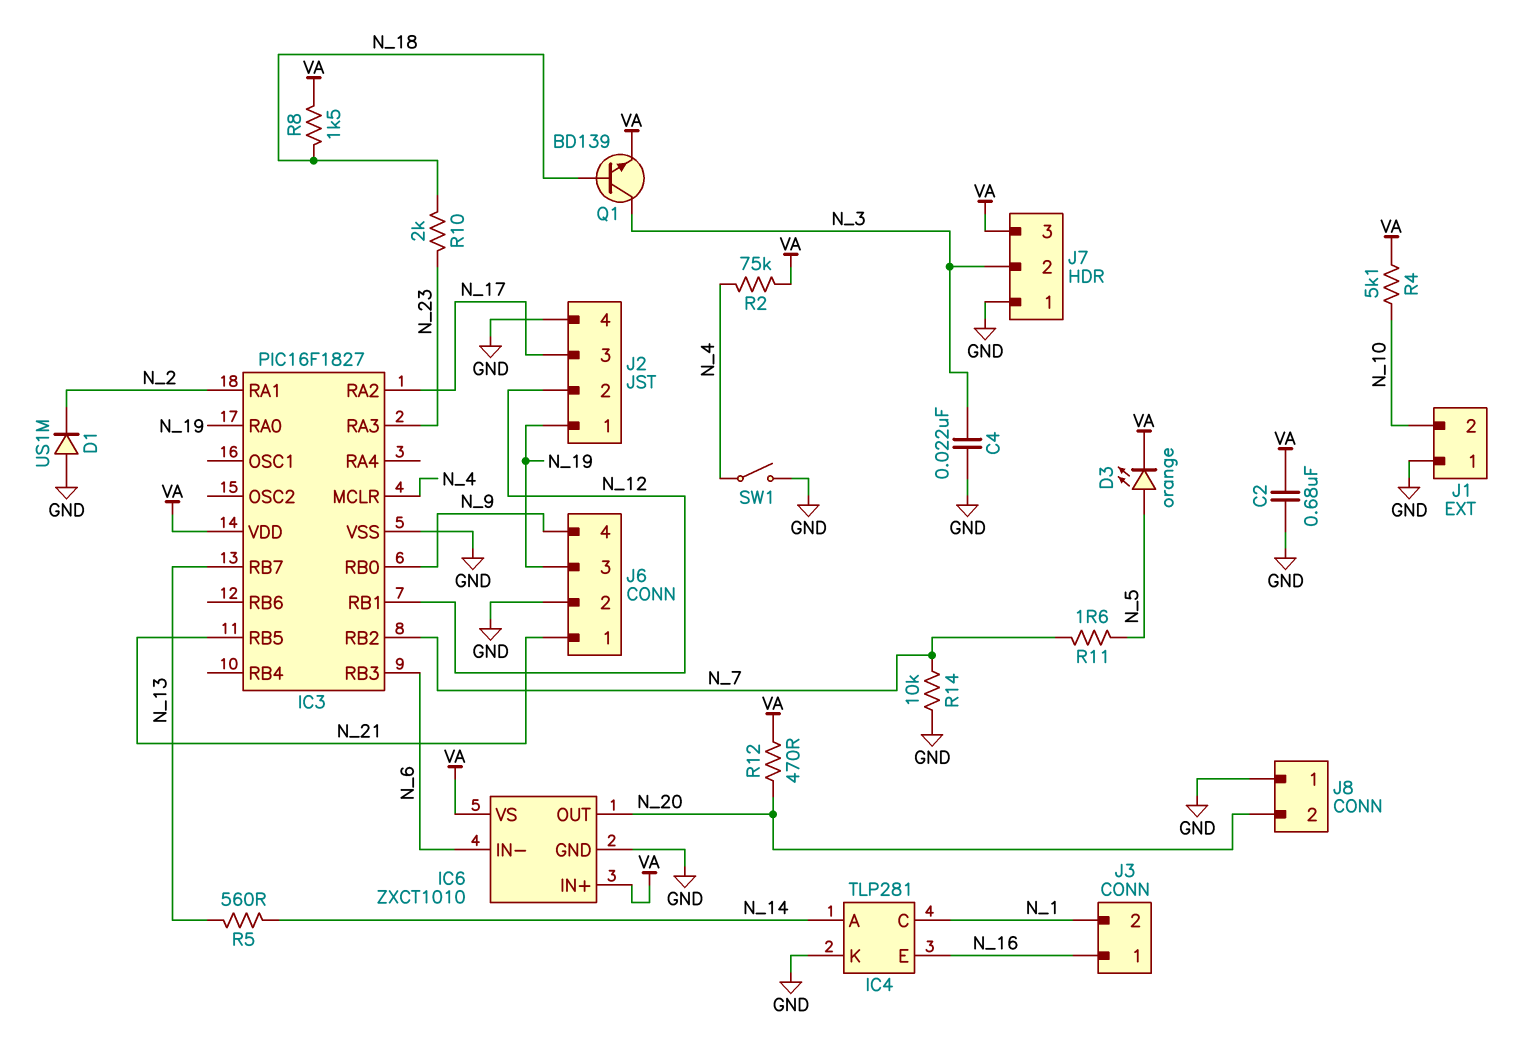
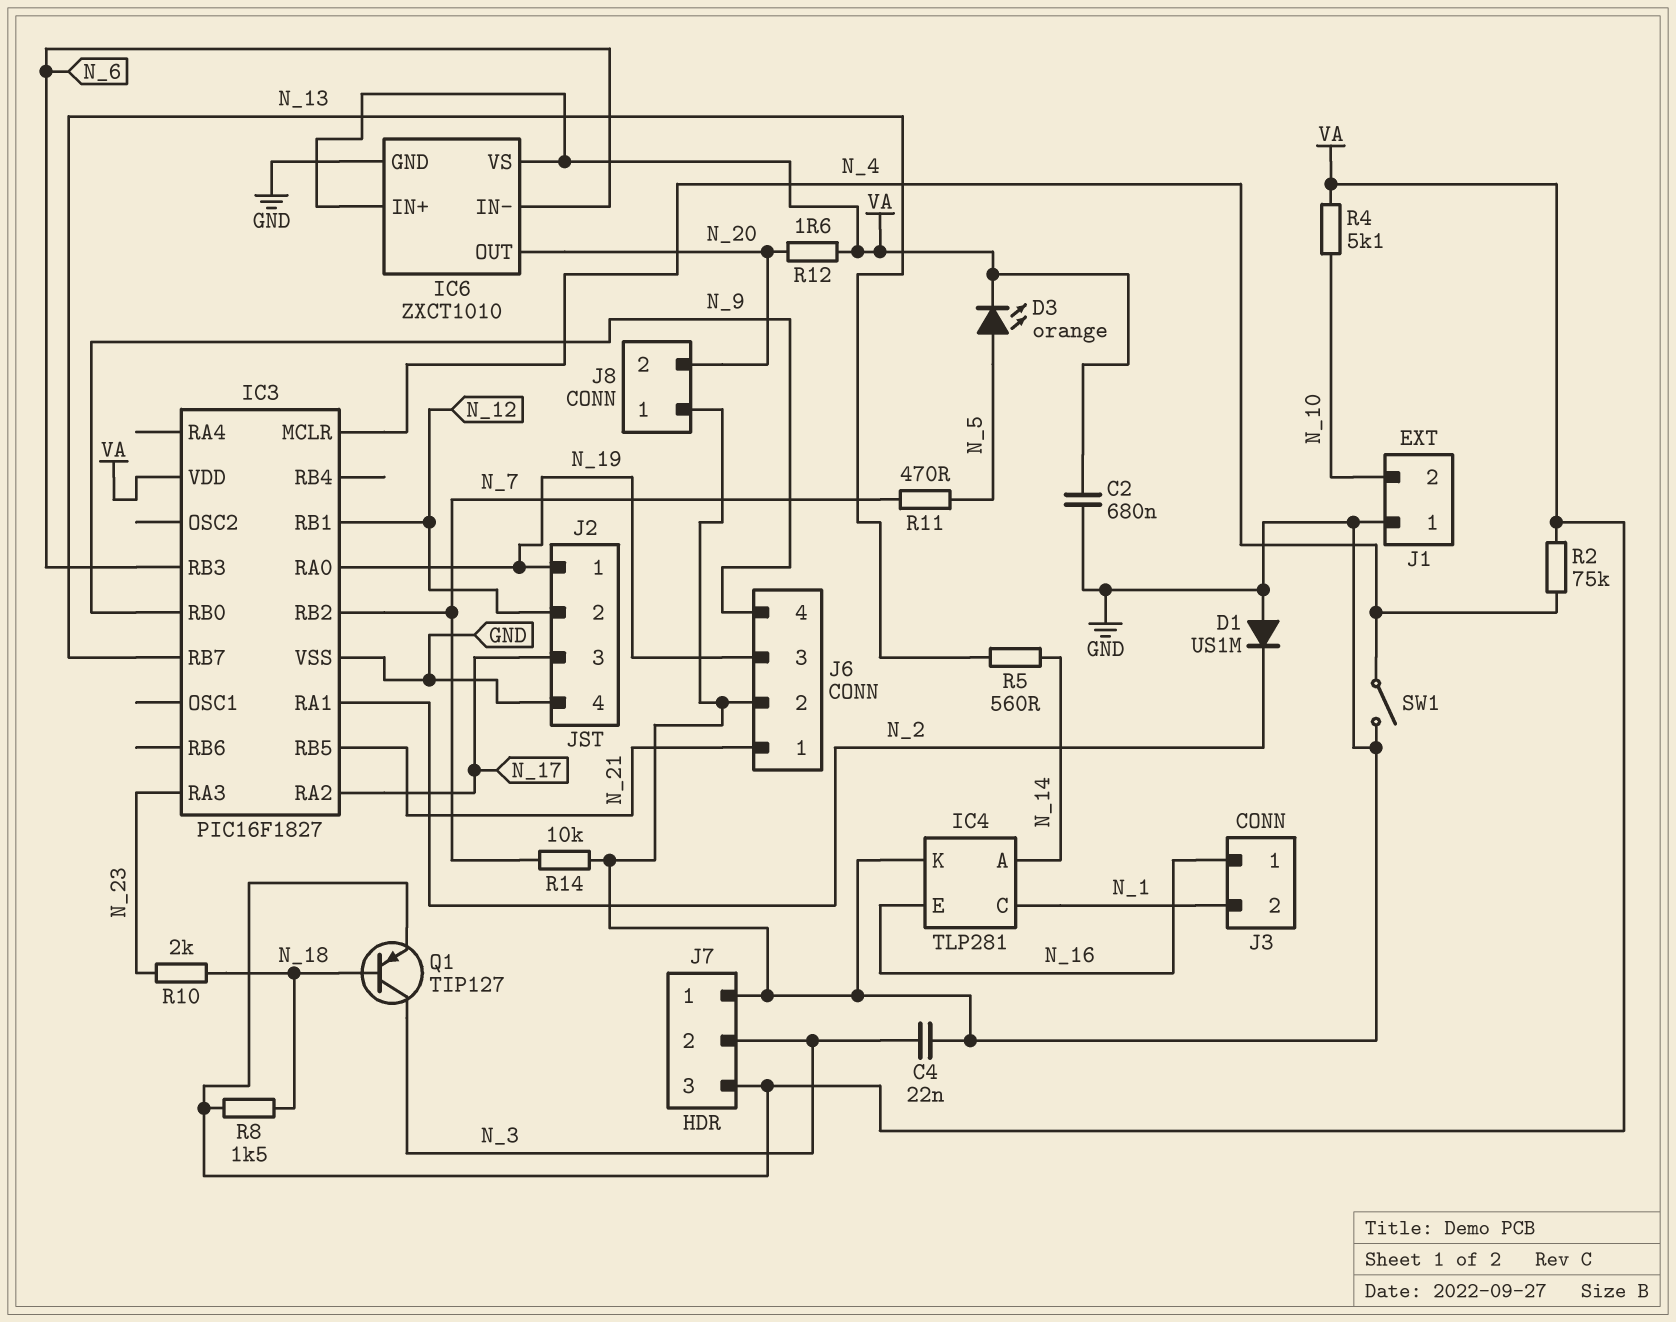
Q1: NPN BD139 (B N_18, C N_3, E VA) -> PNP TIP127 (B N_18, C N_3, E VA)
R11: 1.6 (N_5, N_7) -> 470 (N_5, N_7)
R12: 470 (N_20, VA) -> 1.6 (N_20, VA)

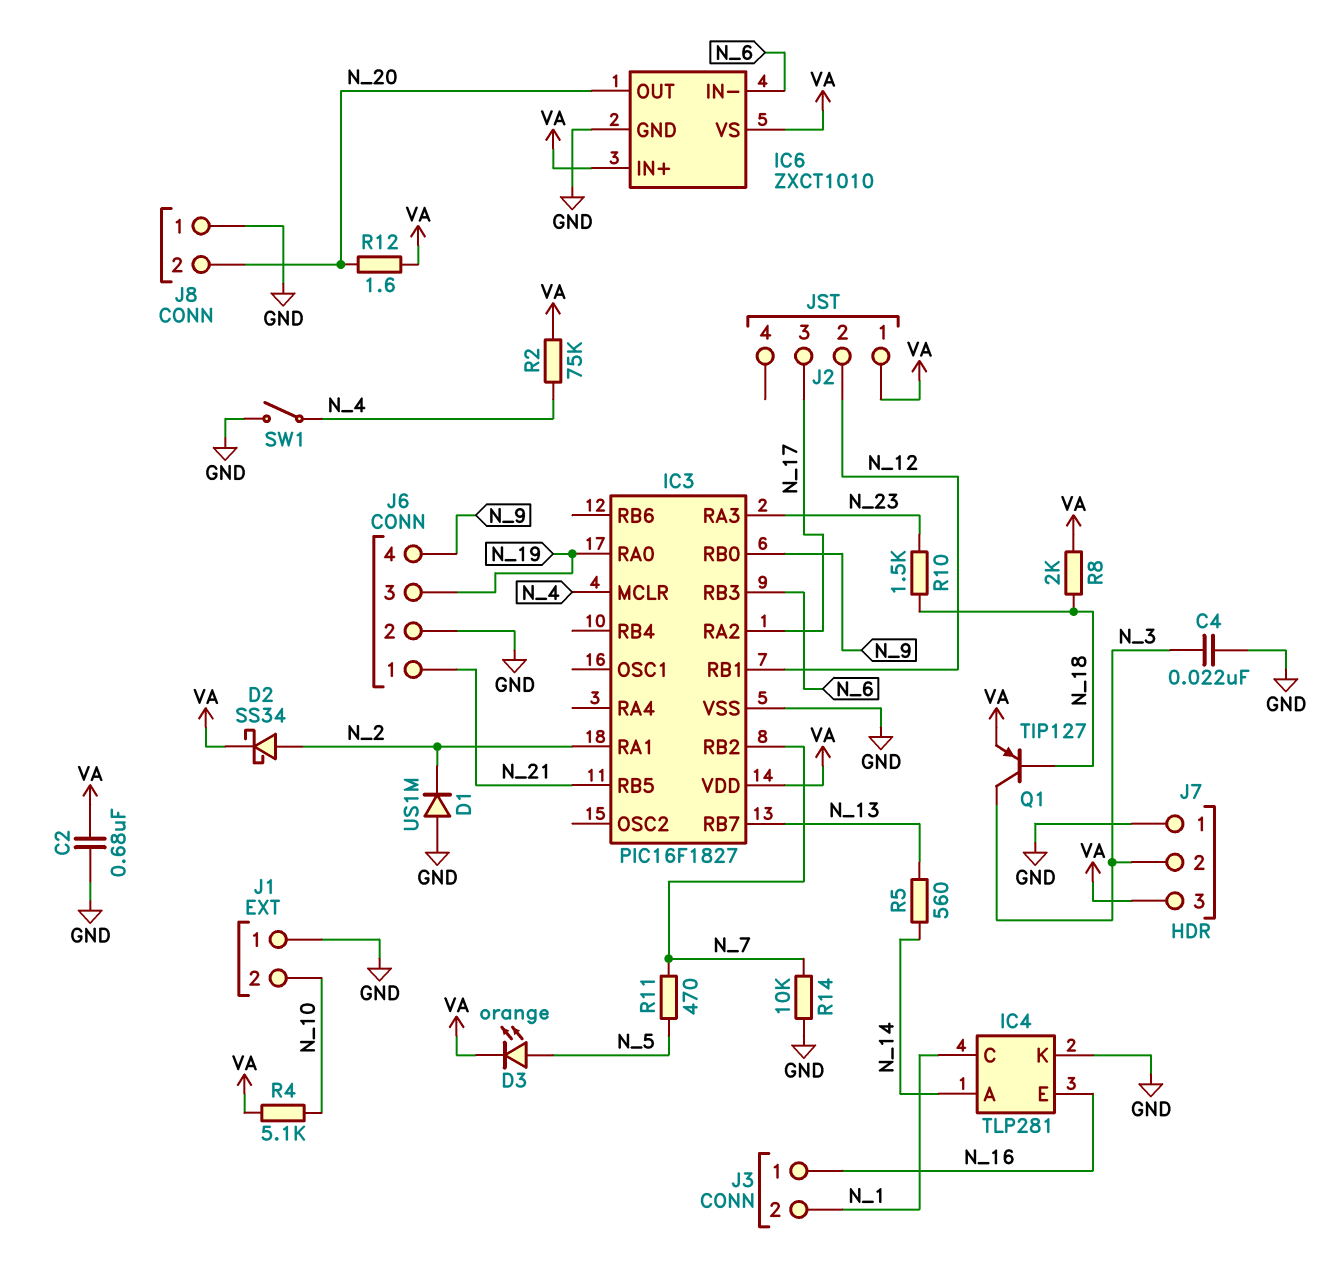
D2: none -> schottky SS34 (A N_2, K VA)
J2 pin 1: N_19 -> VA
J2 pin 4: GND -> none
R8: 1.5k (N_18, VA) -> 2k (N_18, VA)
R10: 2k (N_18, N_23) -> 1.5k (N_18, N_23)

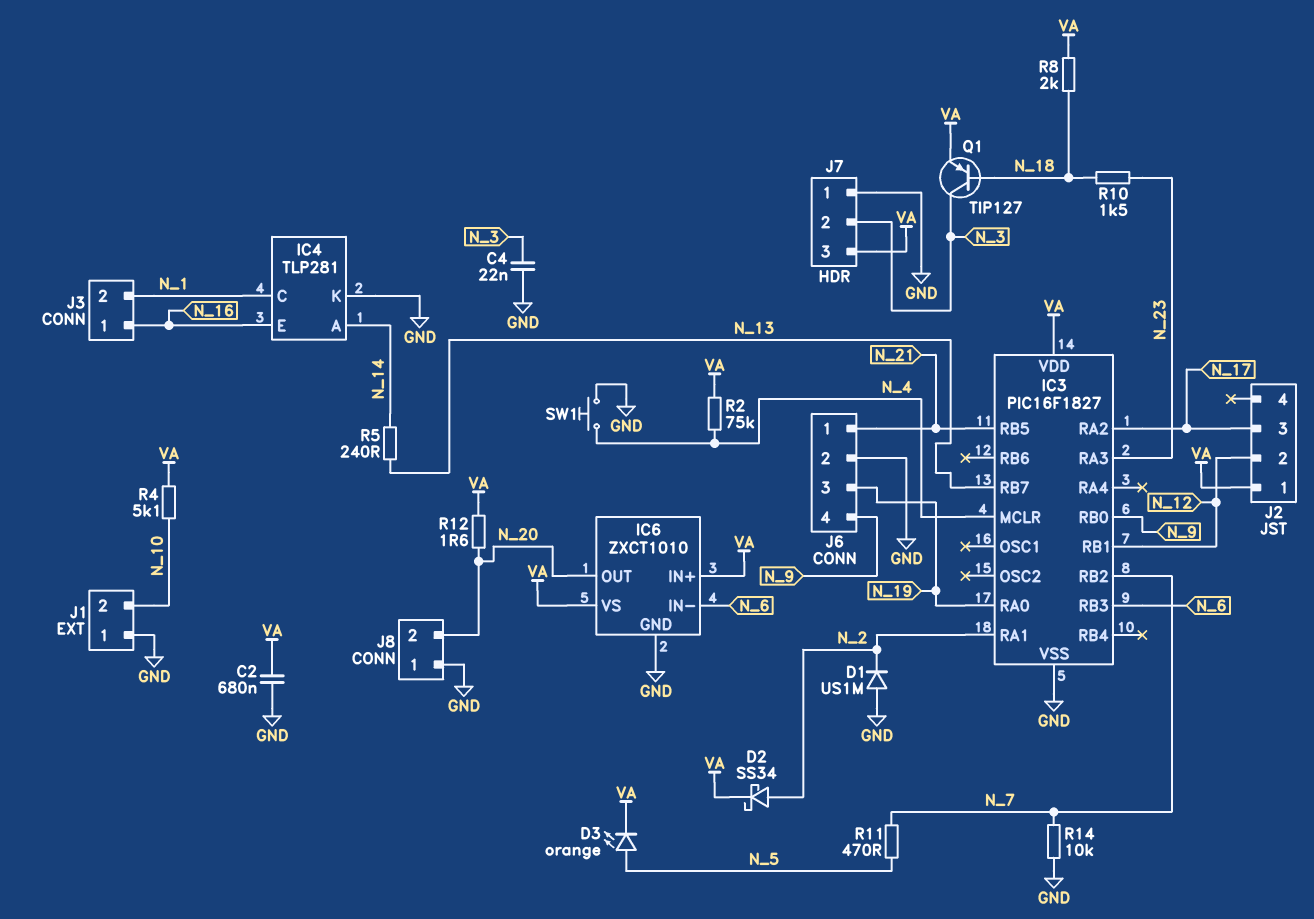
R5: 560 (N_13, N_14) -> 240 (N_13, N_14)
SW1: switch (GND, N_4) -> button (GND, N_4)

